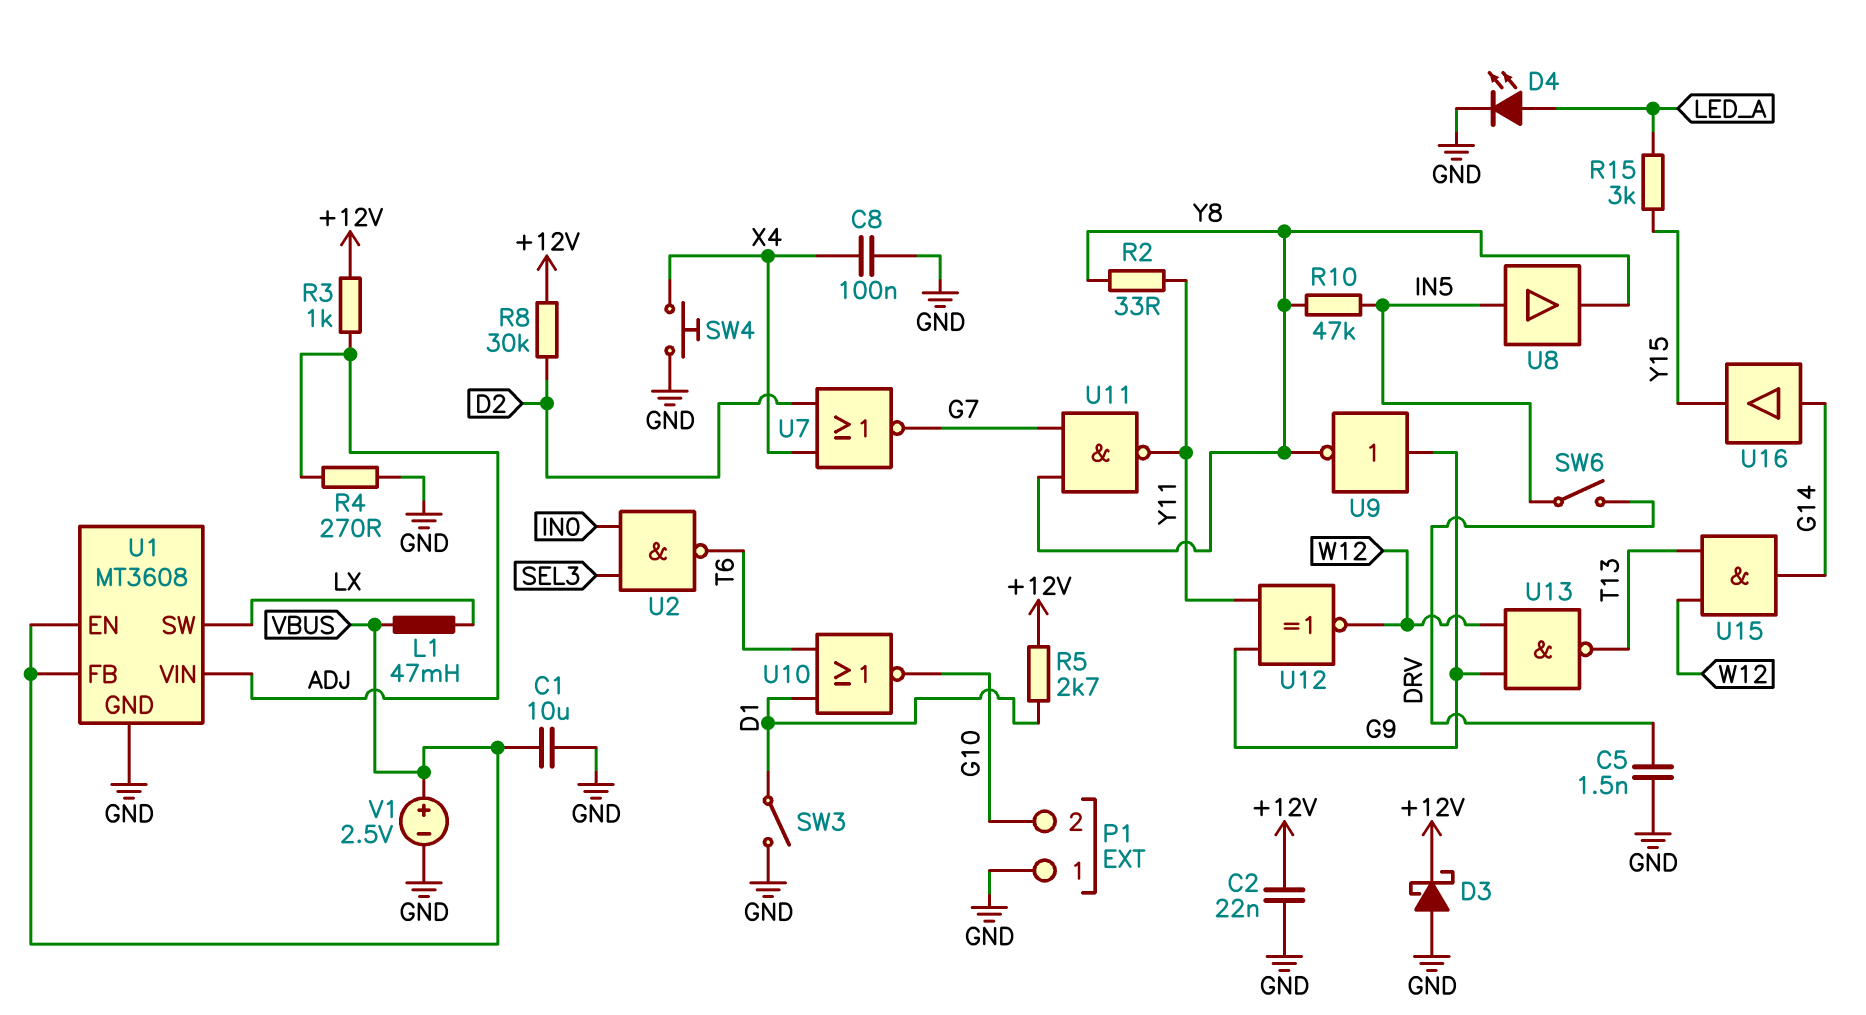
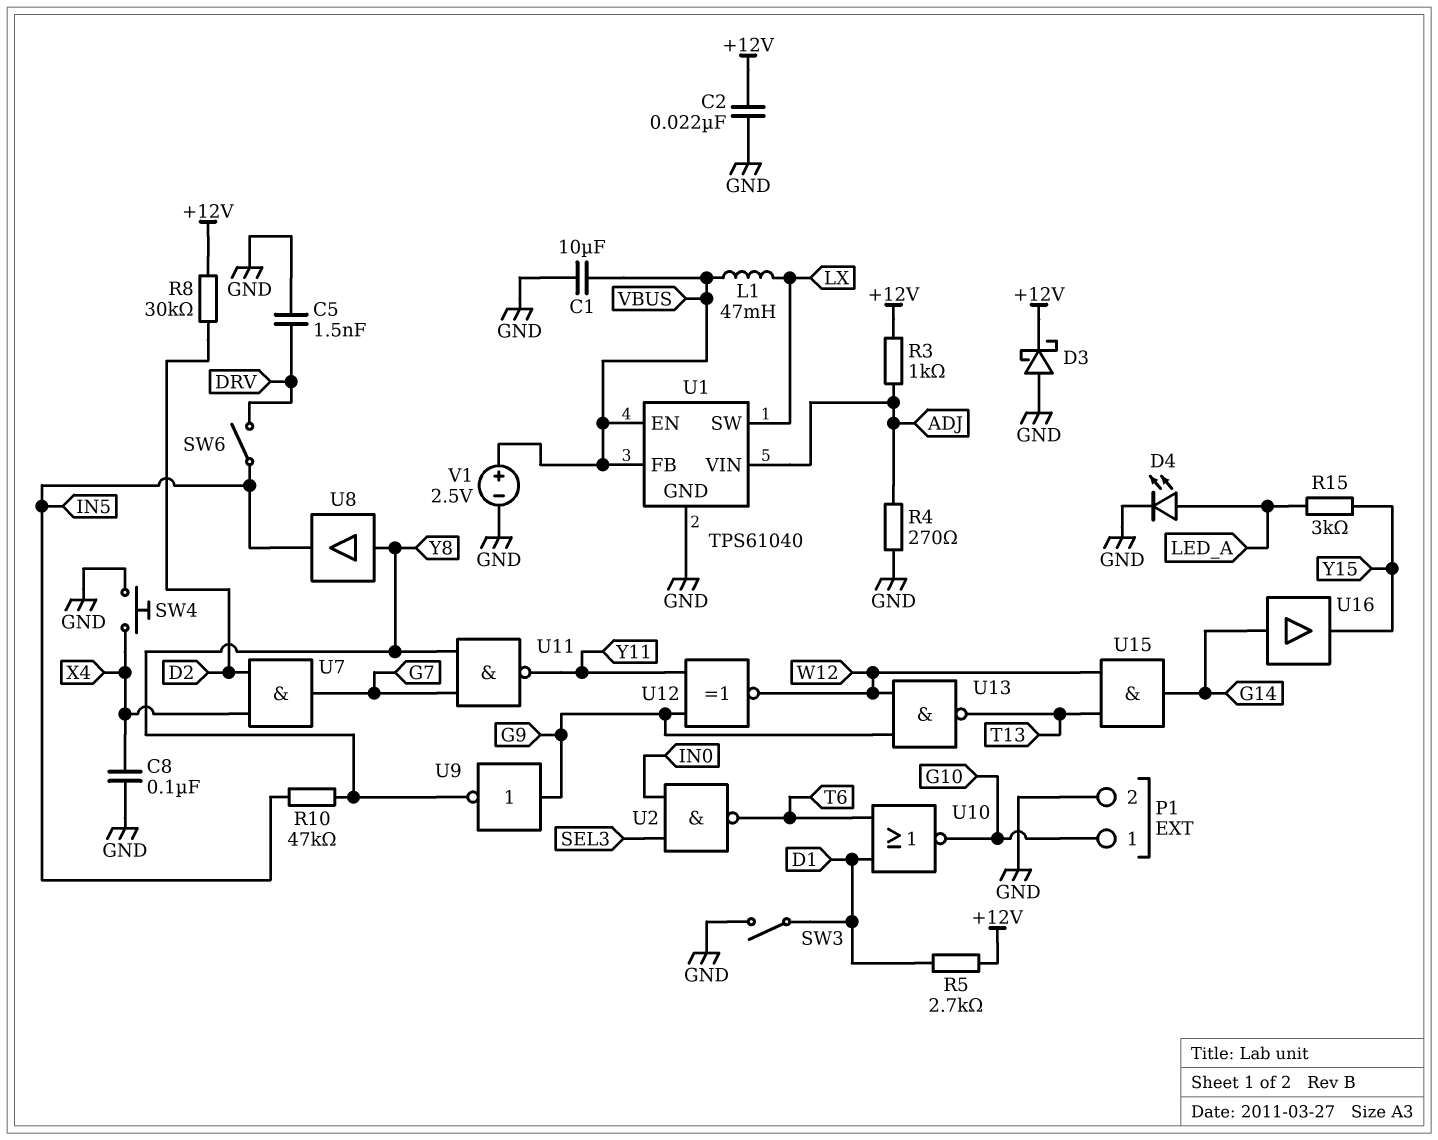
P1 pin 1: GND -> G10
P1 pin 2: G10 -> GND
R2: 33 (Y8, Y11) -> none
U1: MT3608 -> TPS61040
U7: NOR (in D2, in X4, out G7) -> AND (in D2, in X4, out G7)
U8: buffer (in IN5, out Y8) -> buffer (in Y8, out IN5)

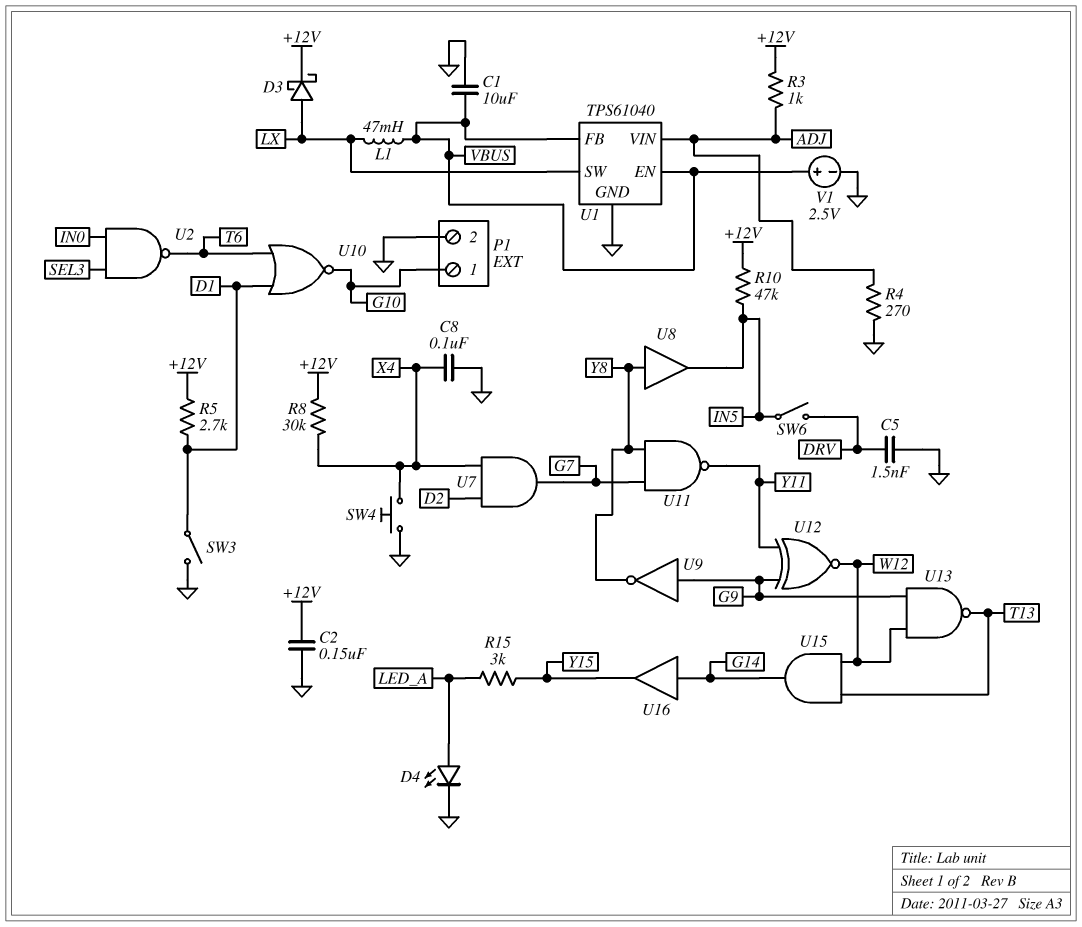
C2: 22nF (+12V, GND) -> 150nF (+12V, GND)
D3: schottky (A GND, K +12V) -> schottky (A LX, K +12V)
R8: 30k (+12V, D2) -> 30k (+12V, X4)
R10: 47k (IN5, Y8) -> 47k (+12V, IN5)

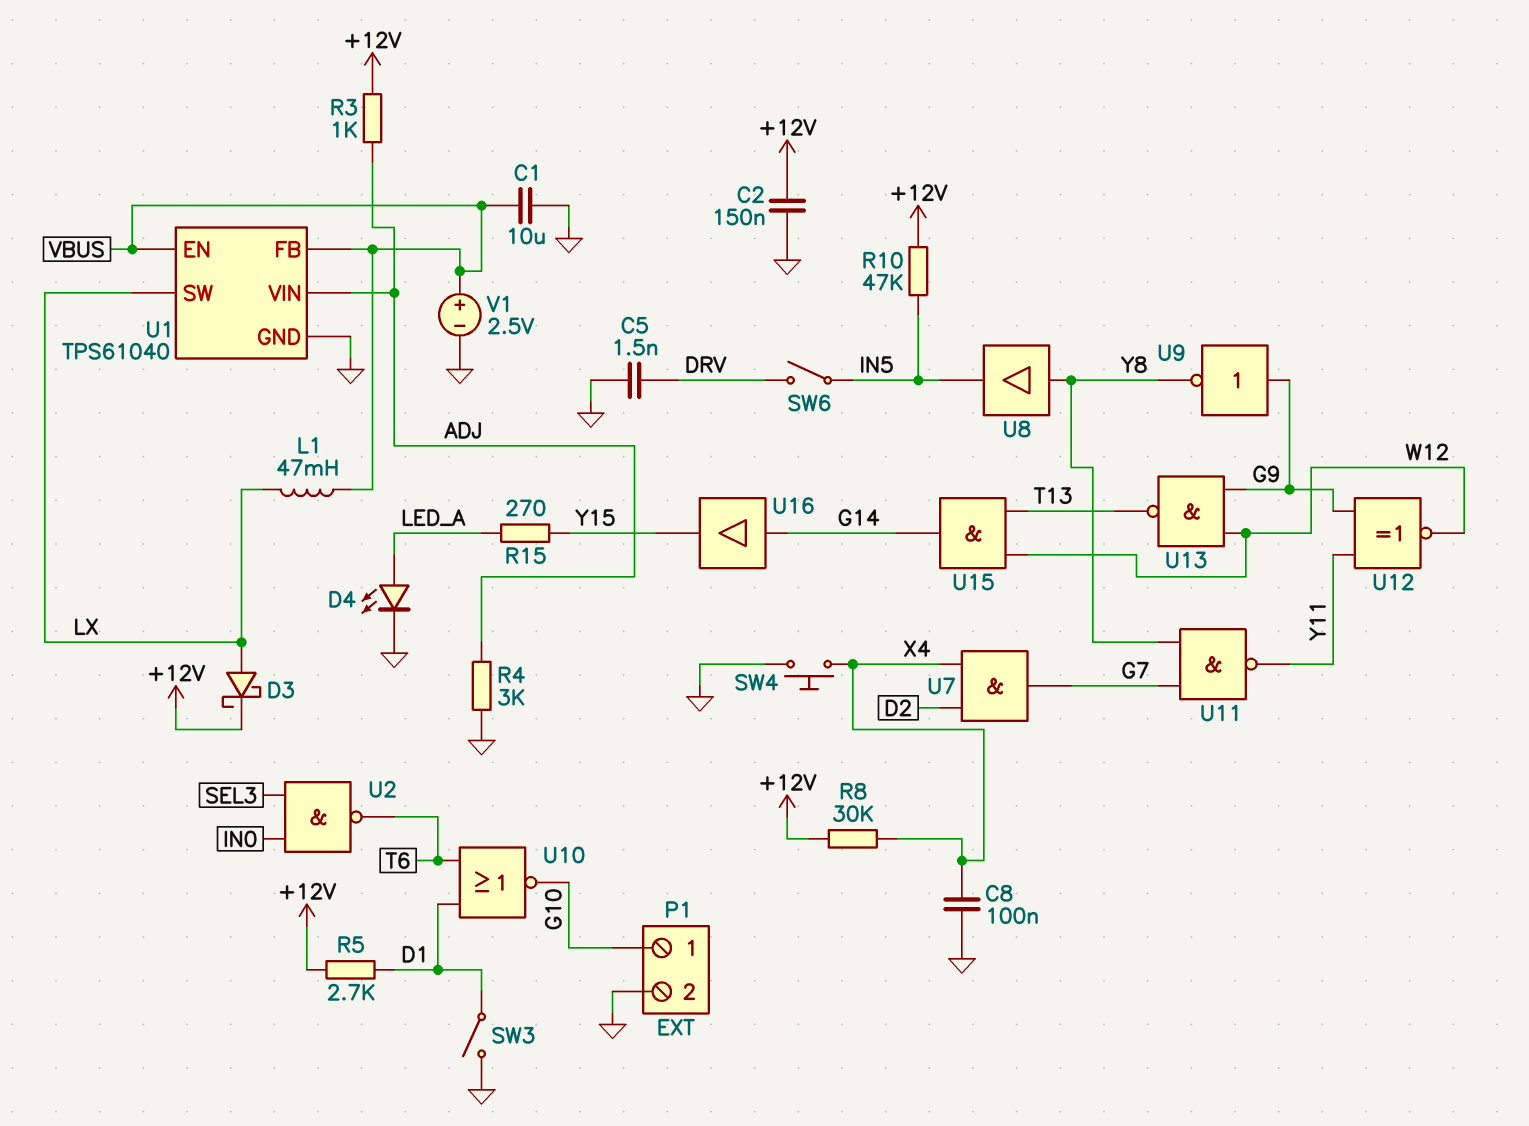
R4: 270 (ADJ, GND) -> 3k (ADJ, GND)
R15: 3k (LED_A, Y15) -> 270 (LED_A, Y15)

